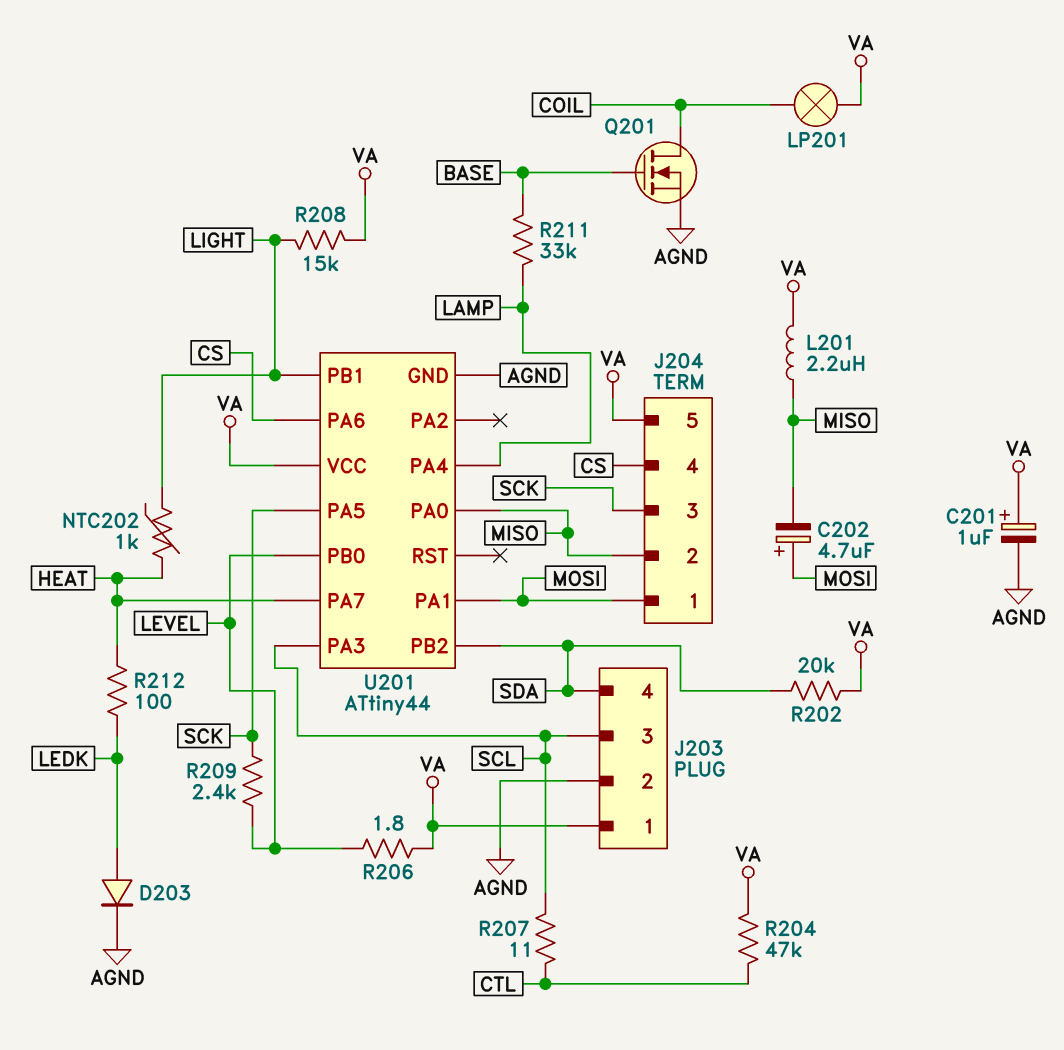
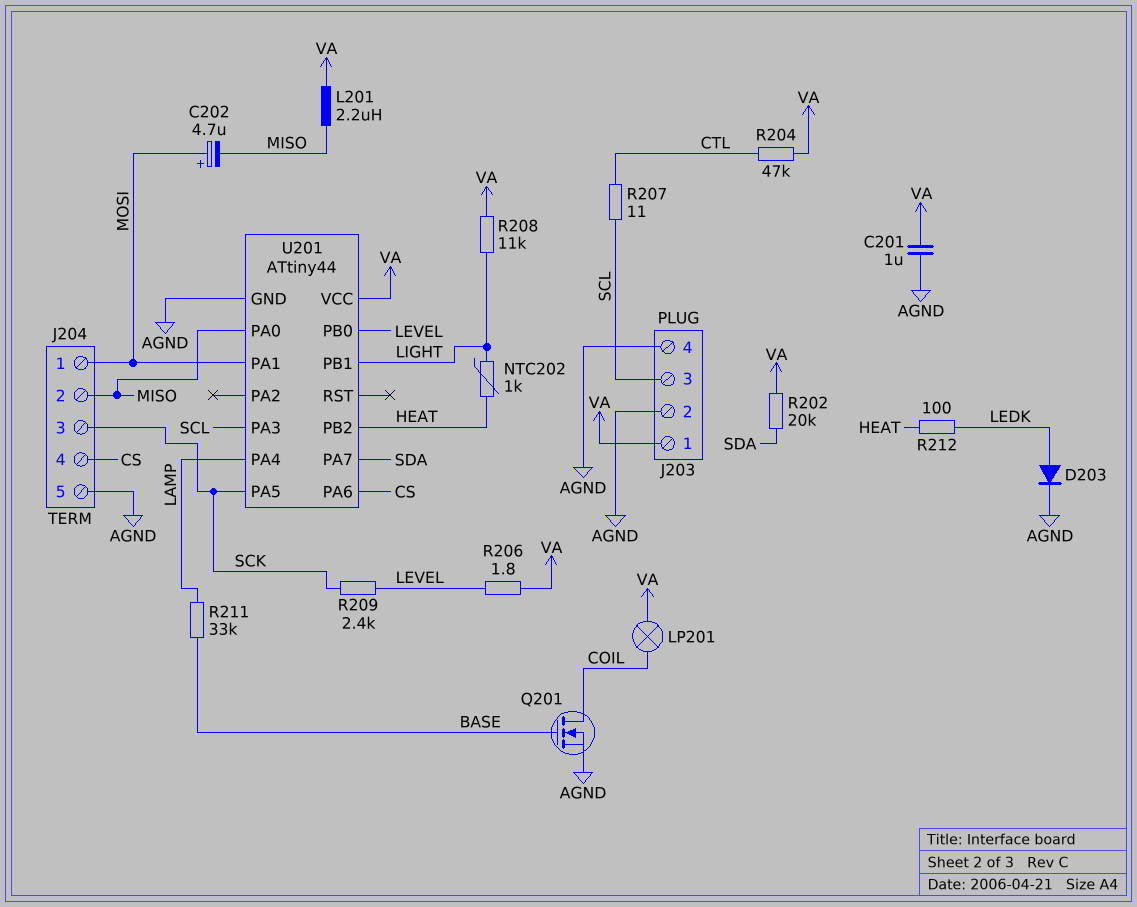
C201: 1uF (plus VA, minus AGND) -> 1uF (AGND, VA)
J203 pin 4: SDA -> AGND
J204 pin 5: VA -> AGND
R208: 15k (LIGHT, VA) -> 11k (LIGHT, VA)
U201 pin PA7: HEAT -> SDA
U201 pin PB2: SDA -> HEAT

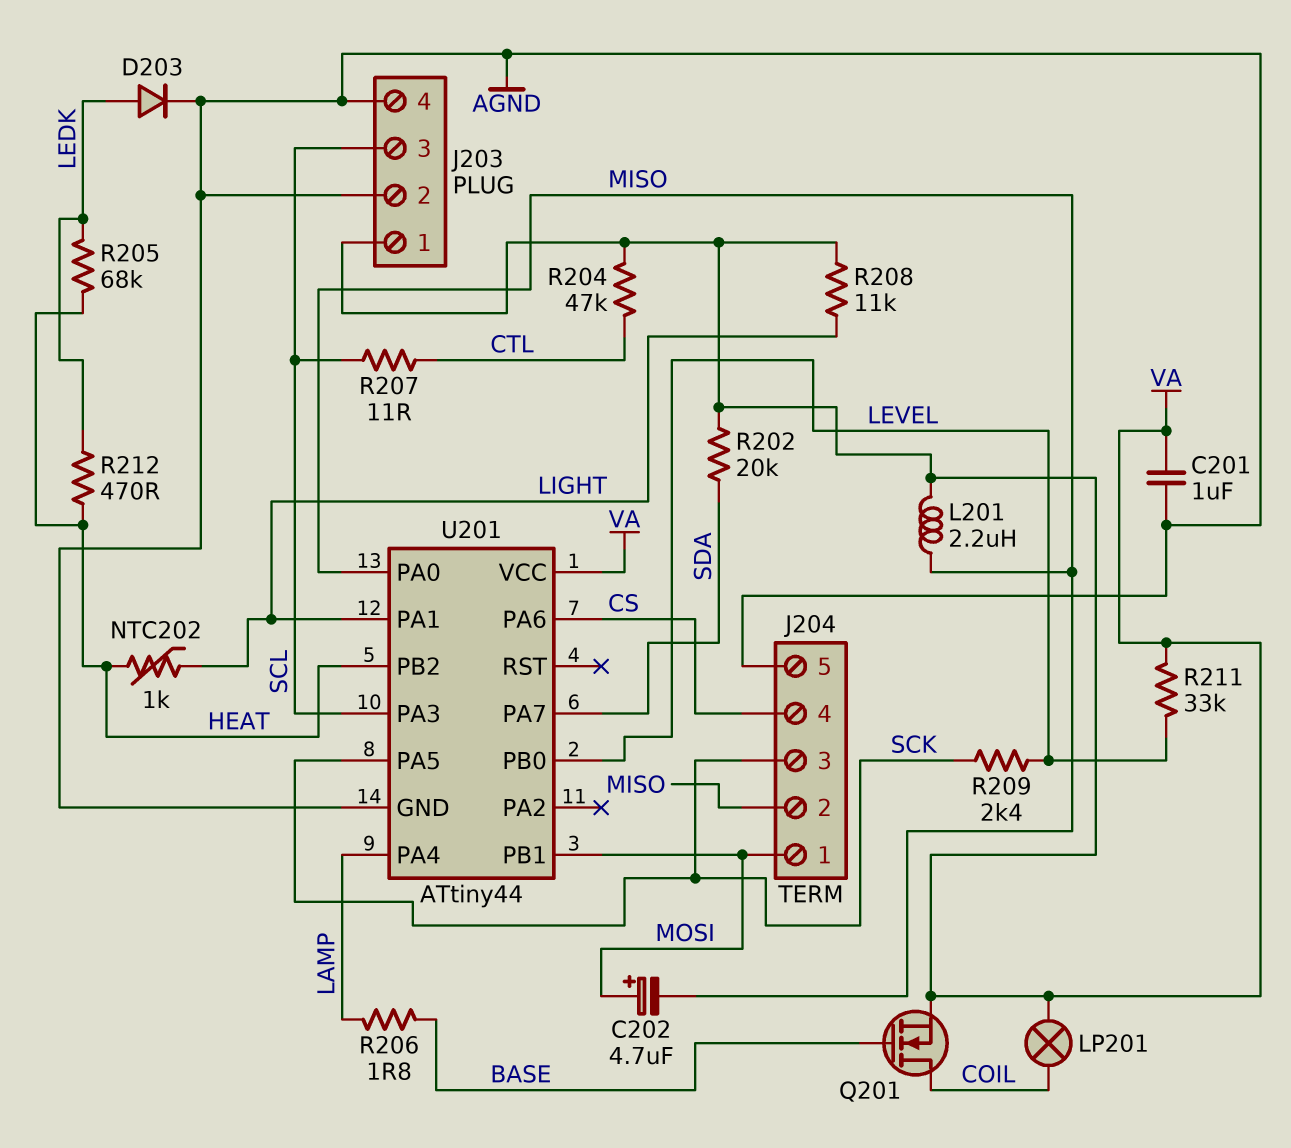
Q201: NMOS (G BASE, D COIL, S AGND) -> NMOS (G BASE, D COIL, S VA)
R205: none -> 68k (HEAT, LEDK)
R206: 1.8 (LEVEL, VA) -> 1.8 (BASE, LAMP)
R211: 33k (BASE, LAMP) -> 33k (LEVEL, VA)
R212: 100 (HEAT, LEDK) -> 470 (HEAT, LEDK)
U201 pin PA1: MOSI -> LIGHT
U201 pin PB1: LIGHT -> MOSI

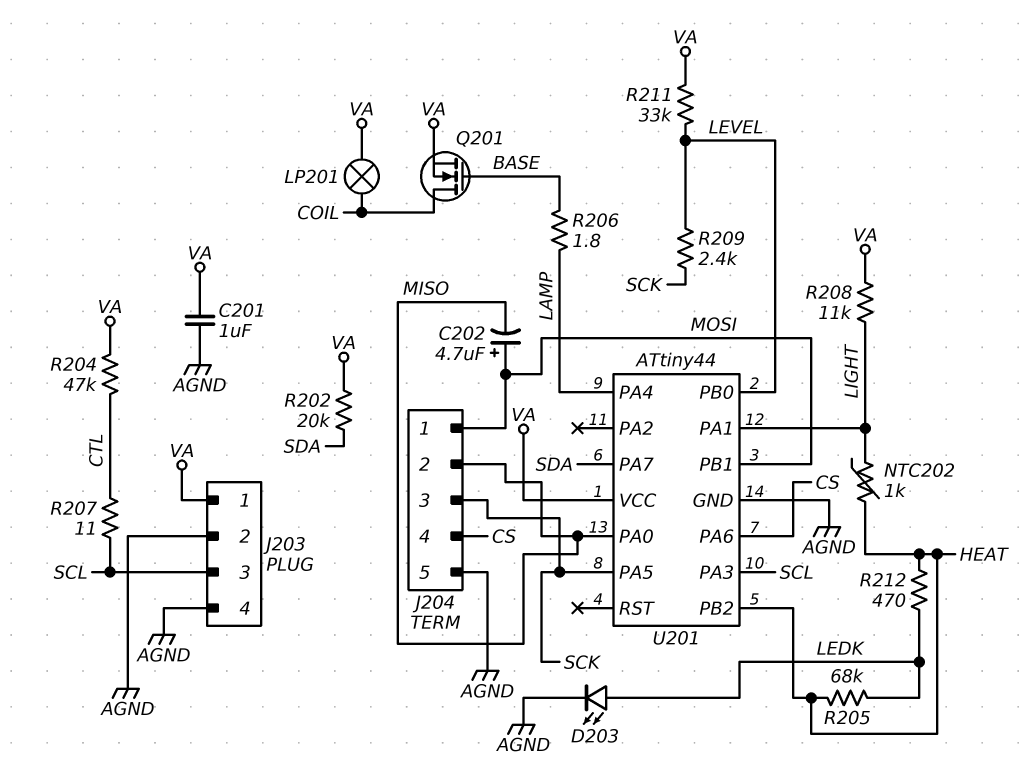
D203: diode (A LEDK, K AGND) -> LED (A LEDK, K AGND)
L201: 2.2uH (MISO, VA) -> none

